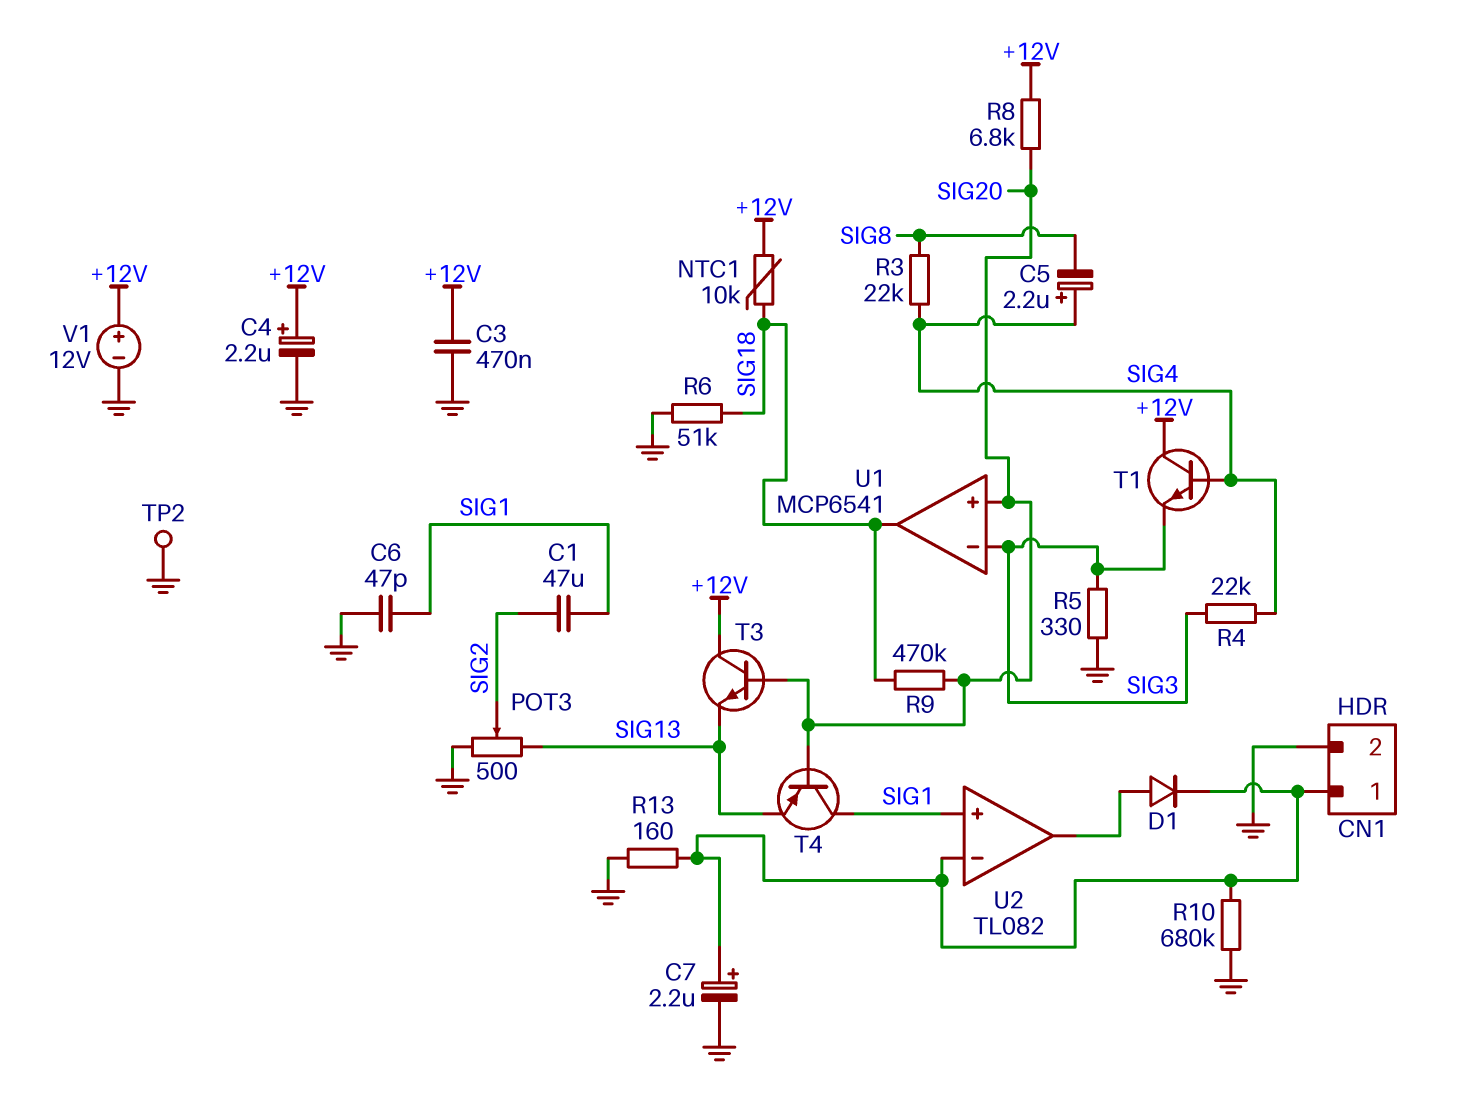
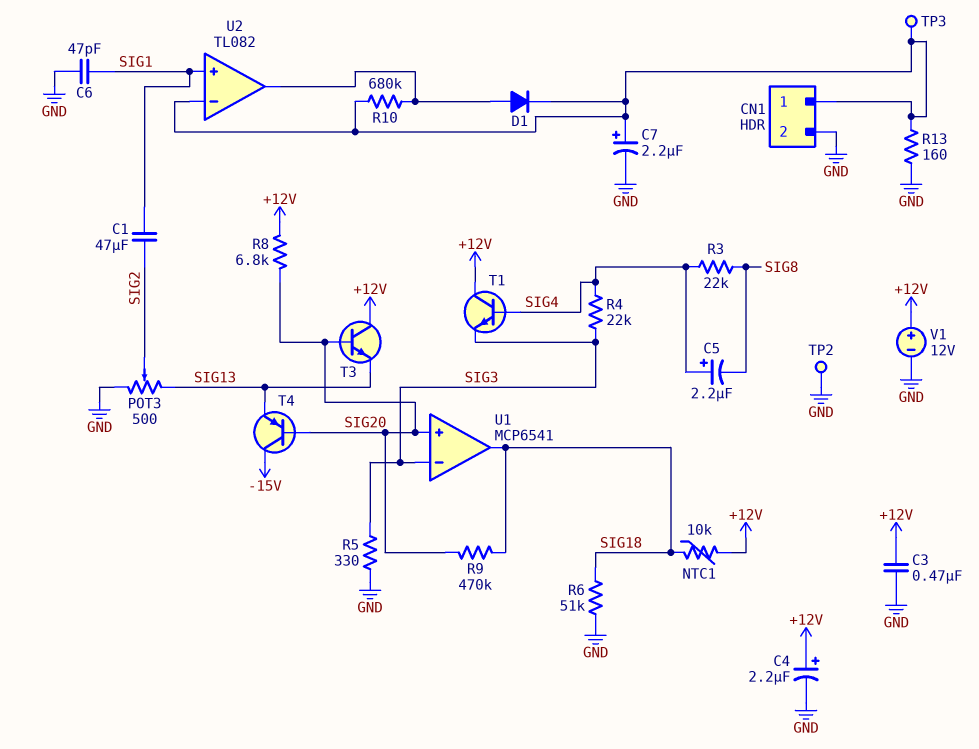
R10: 680k (CN1/1, GND) -> 680k (CN1/1, U2/out)
T4: PNP (B SIG20, C SIG1, E SIG13) -> PNP (B SIG20, C -15V, E SIG13)
TP3: none -> test point (CN1/1)

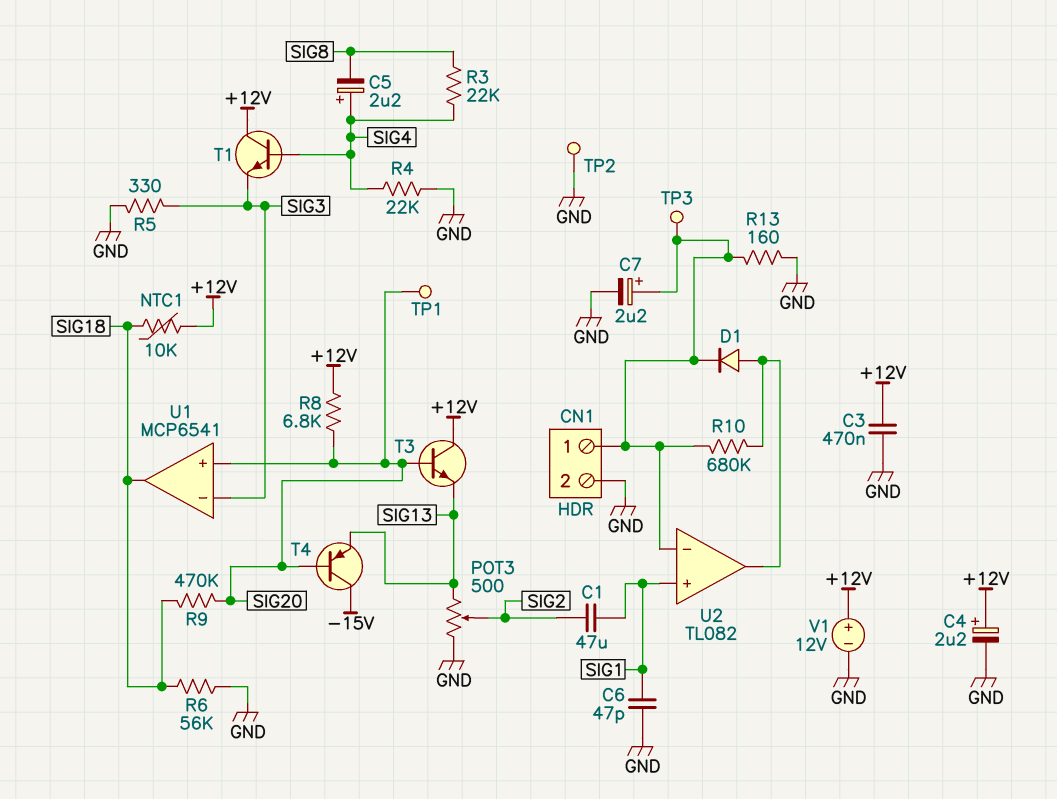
R4: 22k (SIG3, SIG4) -> 22k (GND, SIG4)
R6: 51k (GND, SIG18) -> 56k (GND, SIG18)
TP1: none -> test point (SIG20)

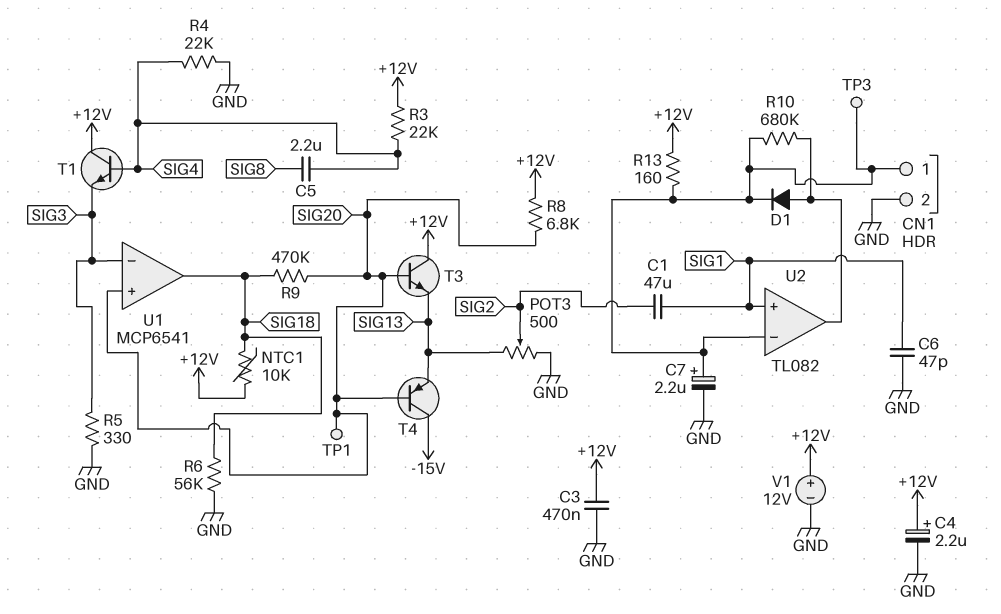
C5: 2.2uF (plus SIG4, minus SIG8) -> 2.2uF (SIG4, SIG8)
R3: 22k (SIG4, SIG8) -> 22k (+12V, SIG4)
R13: 160 (CN1/1, GND) -> 160 (+12V, CN1/1)
TP2: test point (GND) -> none

